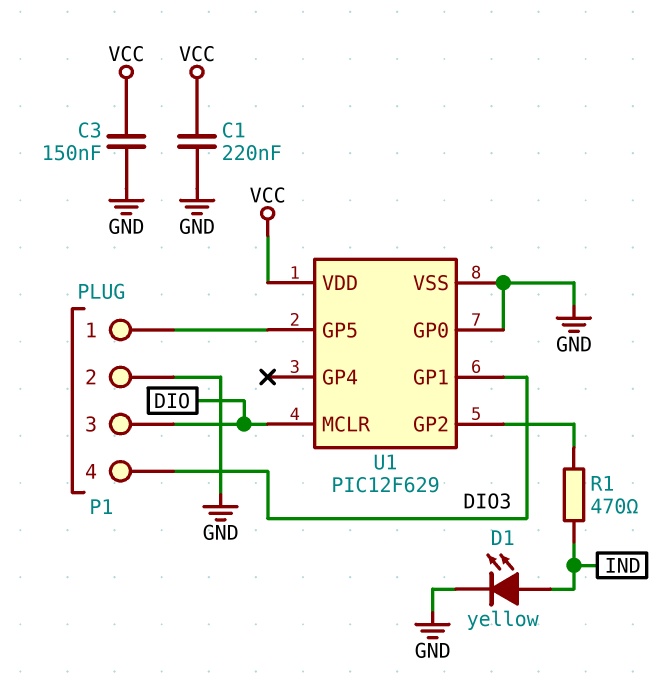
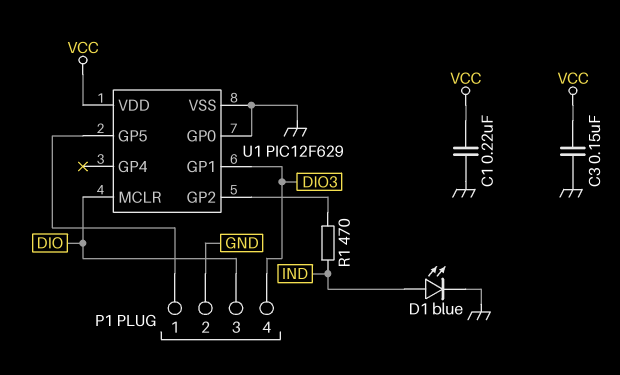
D1: LED yellow (A IND, K GND) -> LED blue (A IND, K GND)

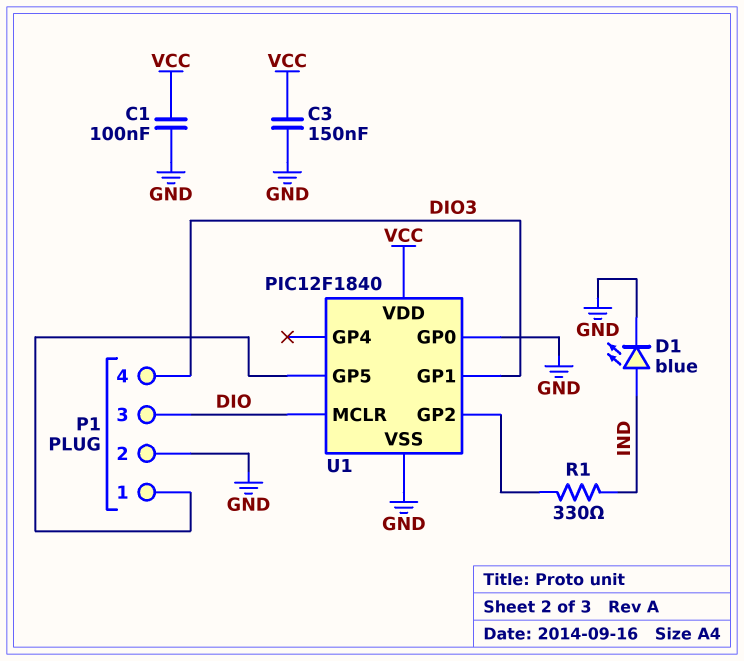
C1: 220nF (GND, VCC) -> 100nF (GND, VCC)
R1: 470 (IND, U1/GP2) -> 330 (IND, U1/GP2)
U1: PIC12F629 -> PIC12F1840

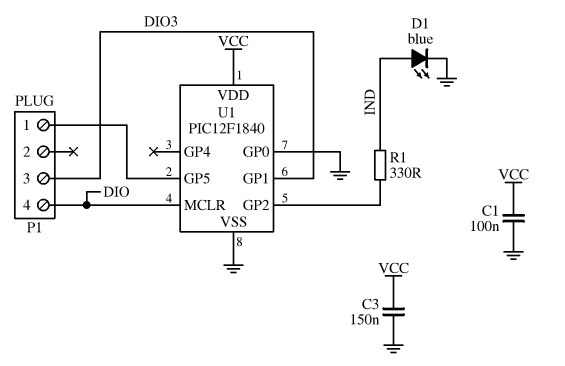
P1 pin 2: GND -> none
P1 pin 3: DIO -> DIO3
P1 pin 4: DIO3 -> DIO

